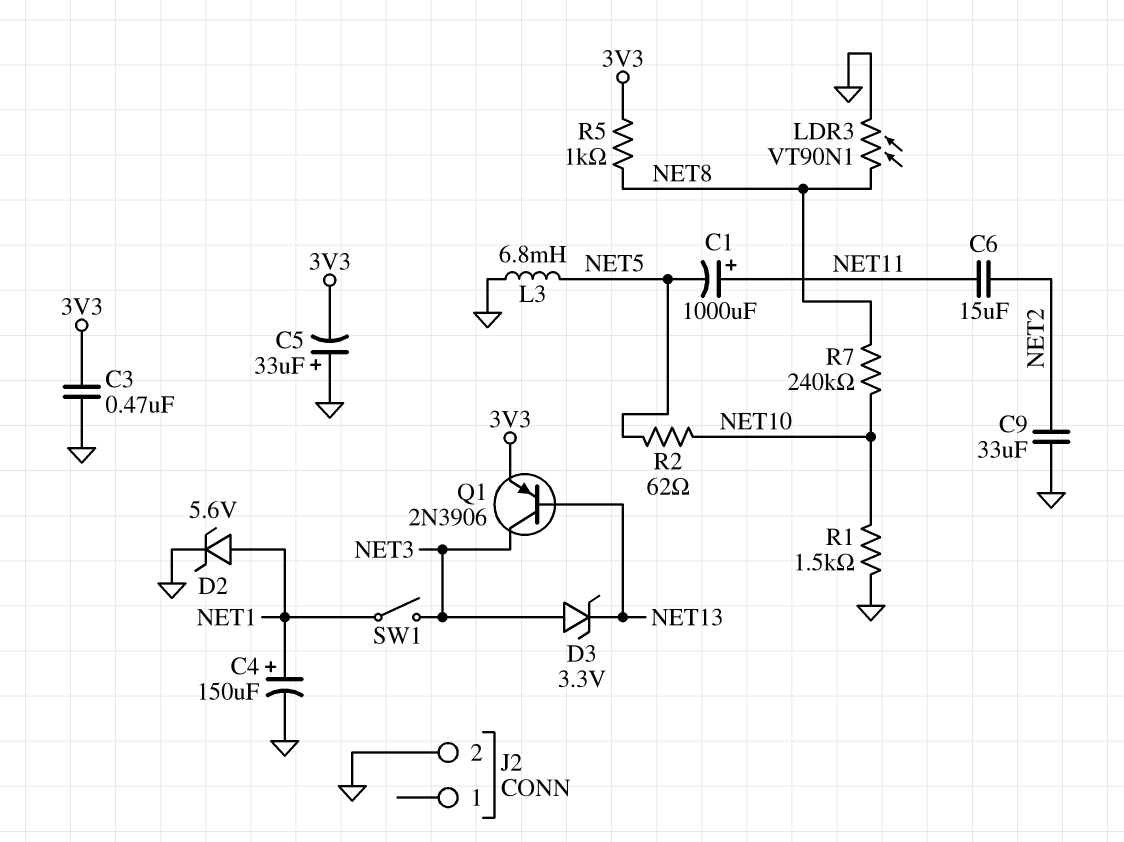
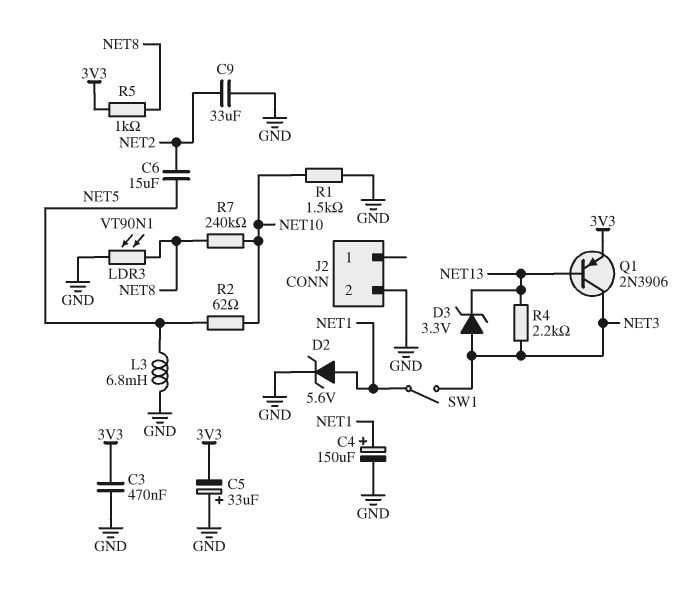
C1: 1000uF (plus NET11, minus NET5) -> none
C6: 15uF (NET2, NET11) -> 15uF (NET2, NET5)
R4: none -> 2.2k (NET3, NET13)

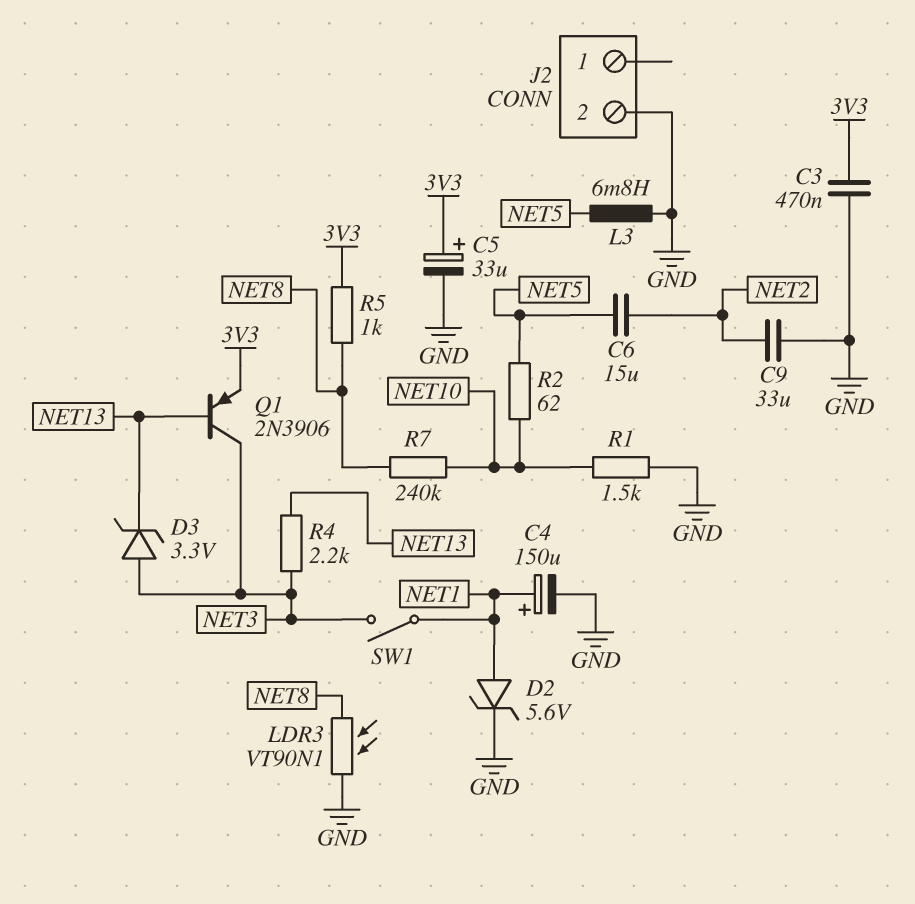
C5: 33uF (plus GND, minus 3V3) -> 33uF (plus 3V3, minus GND)

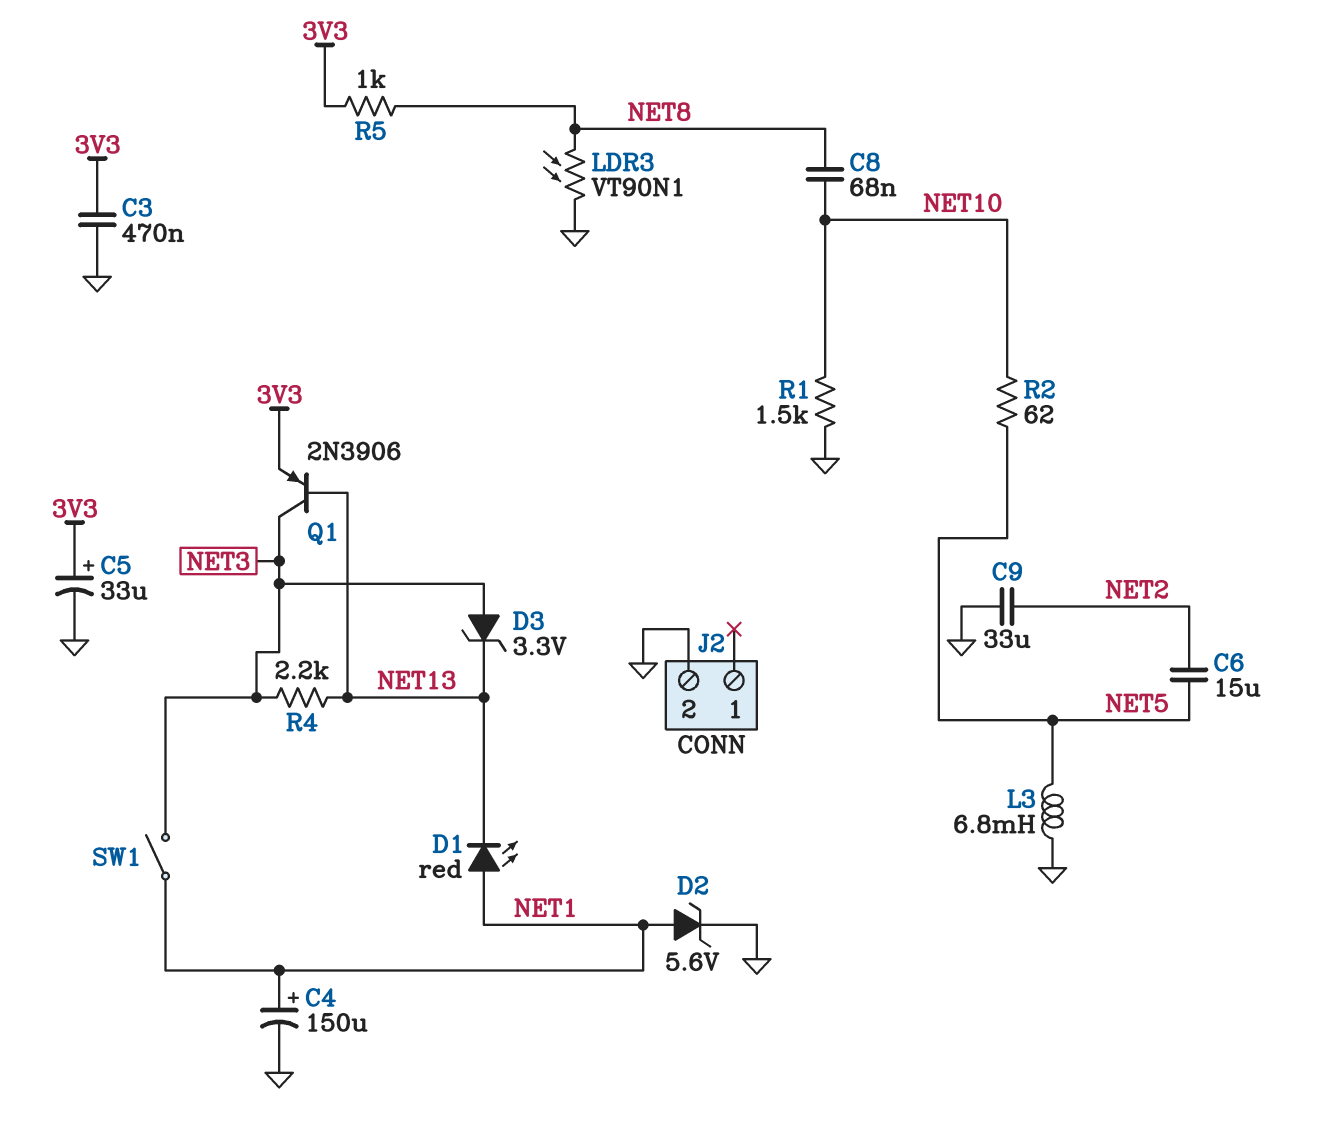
C8: none -> 68nF (NET8, NET10)
D1: none -> LED red (A NET1, K NET13)
R7: 240k (NET8, NET10) -> none

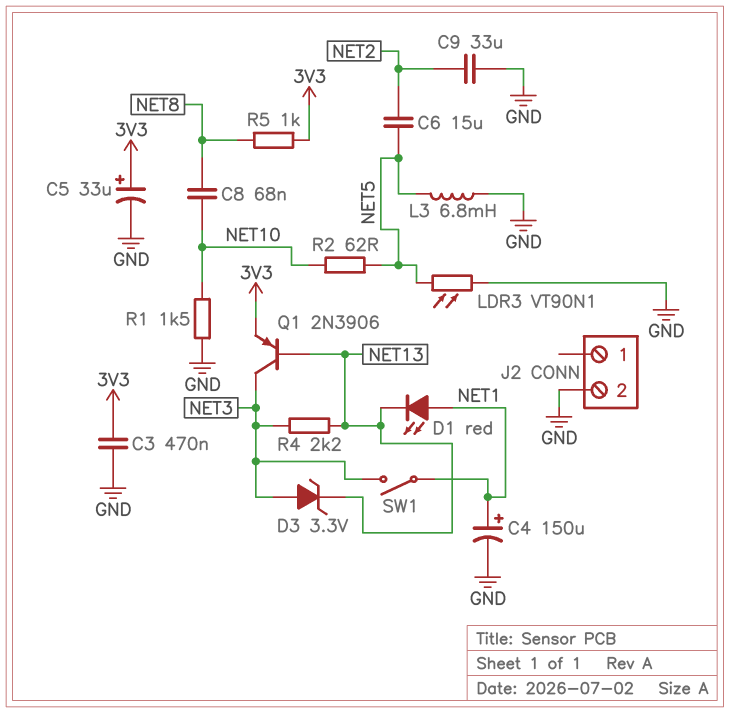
D2: zener 5.6V (A NET1, K GND) -> none
LDR3: VT90N1 (GND, NET8) -> VT90N1 (GND, NET5)

